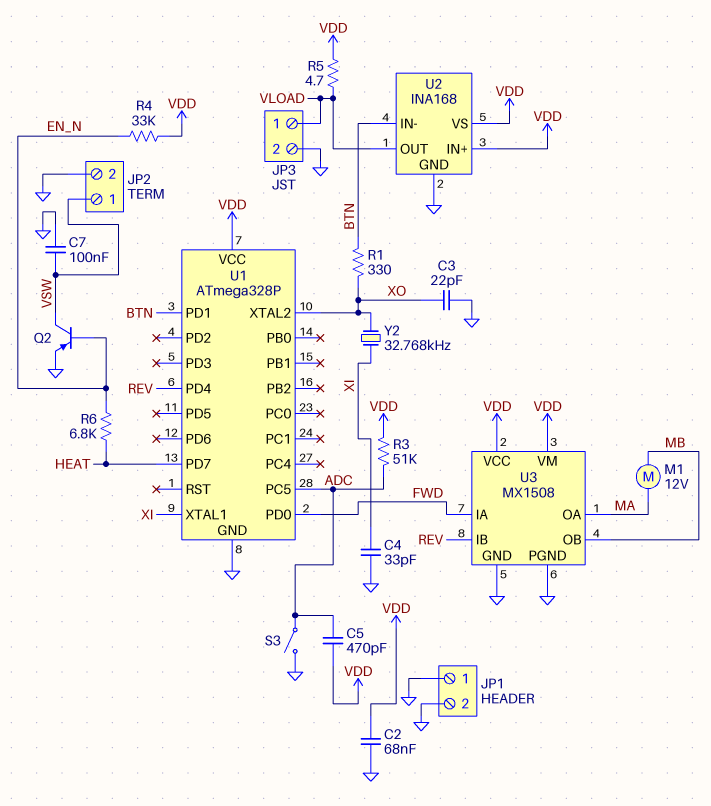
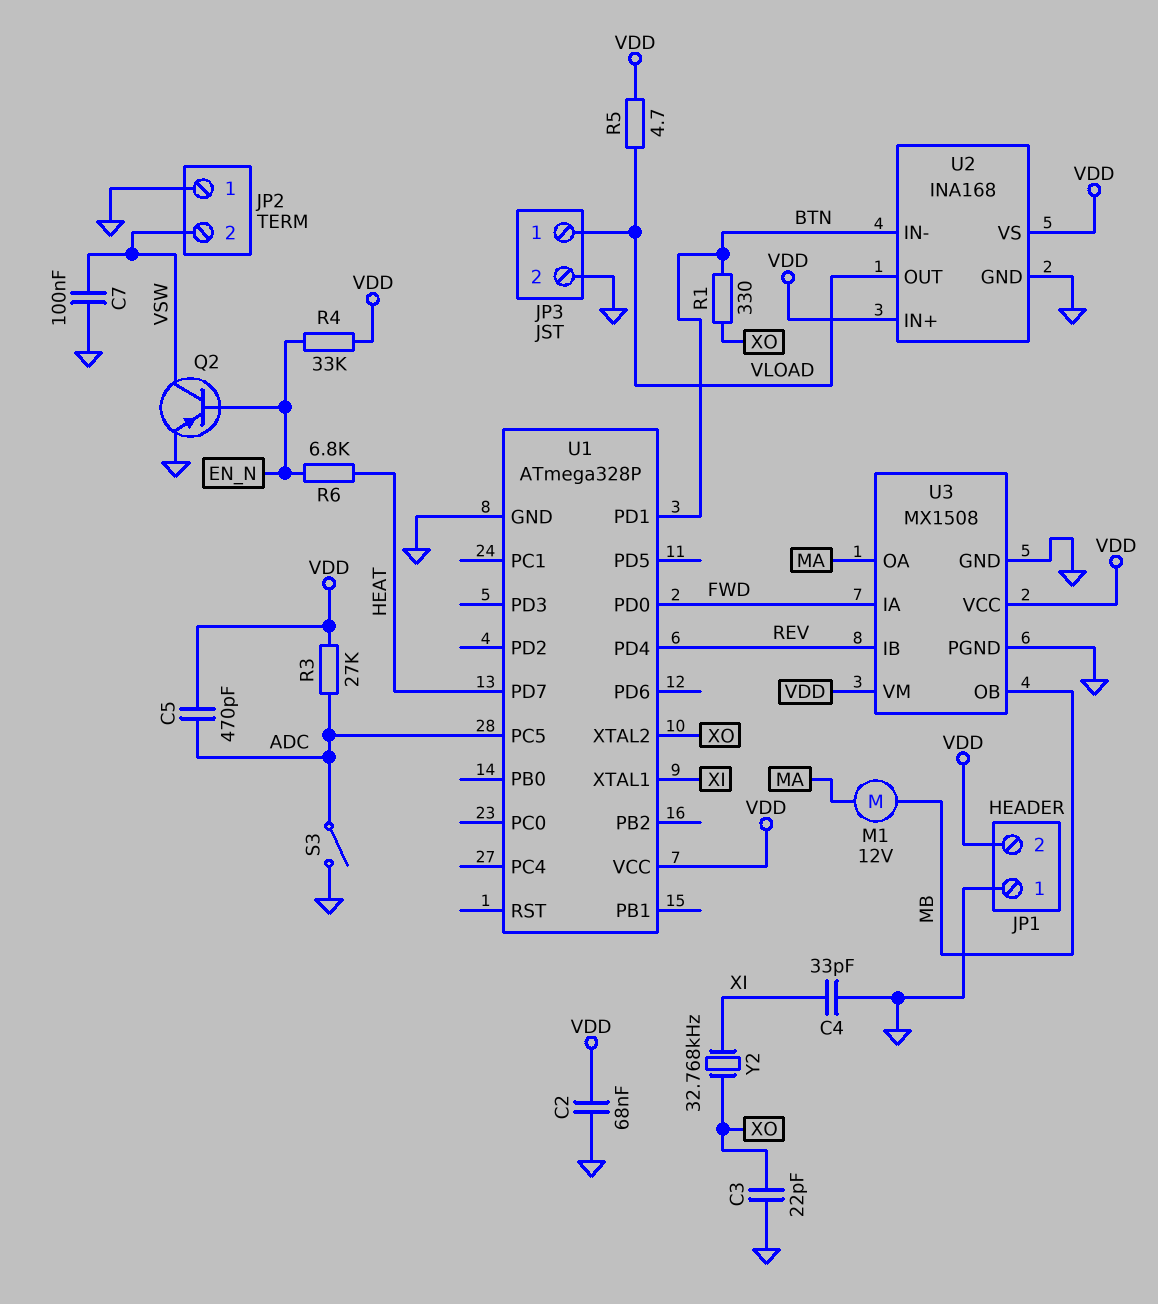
JP1 pin 2: GND -> VDD
JP2 pin 1: VSW -> GND
JP2 pin 2: GND -> VSW
R3: 51k (ADC, VDD) -> 27k (ADC, VDD)

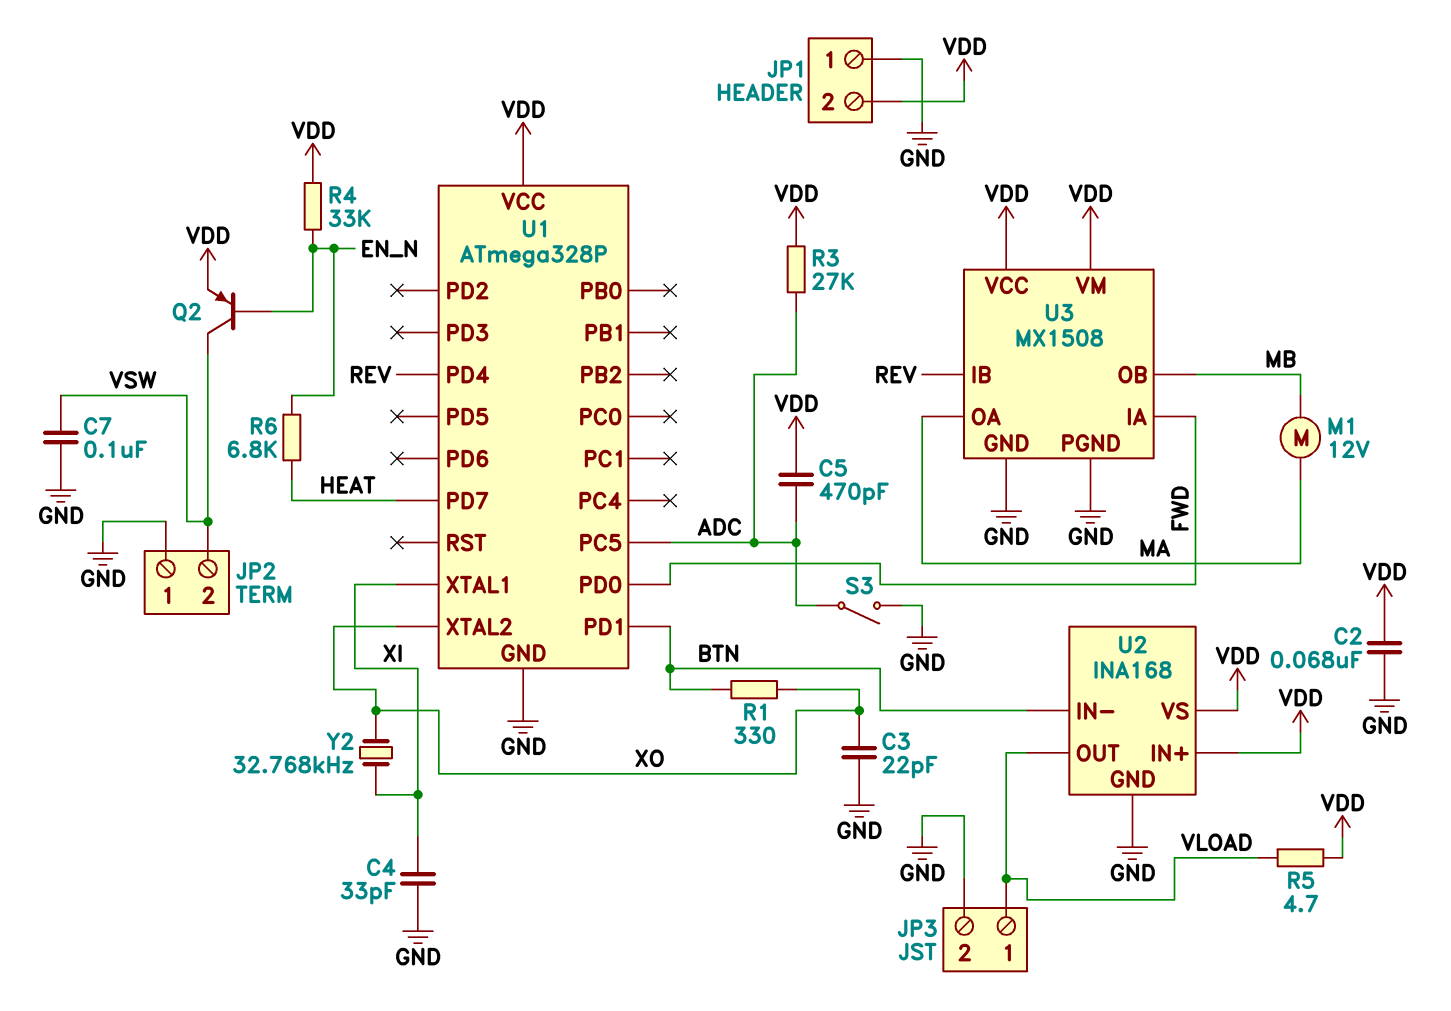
Q2: PNP (B EN_N, C VSW, E GND) -> PNP (B EN_N, C VSW, E VDD)

